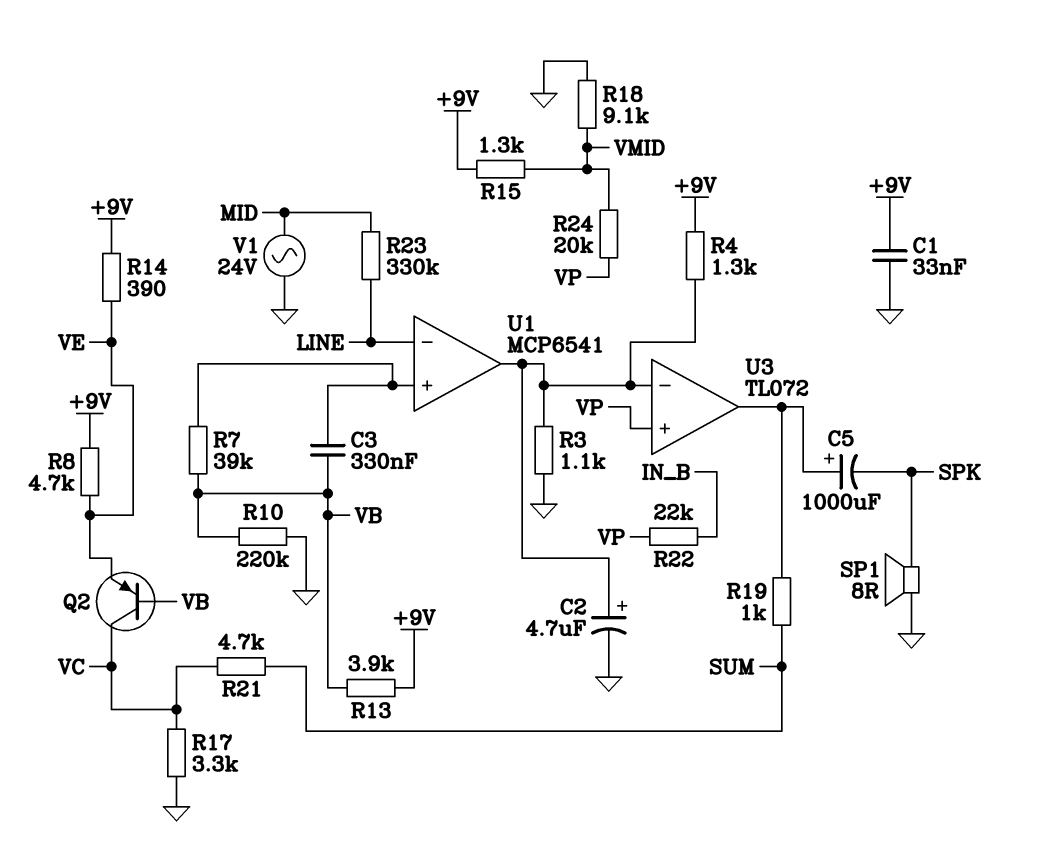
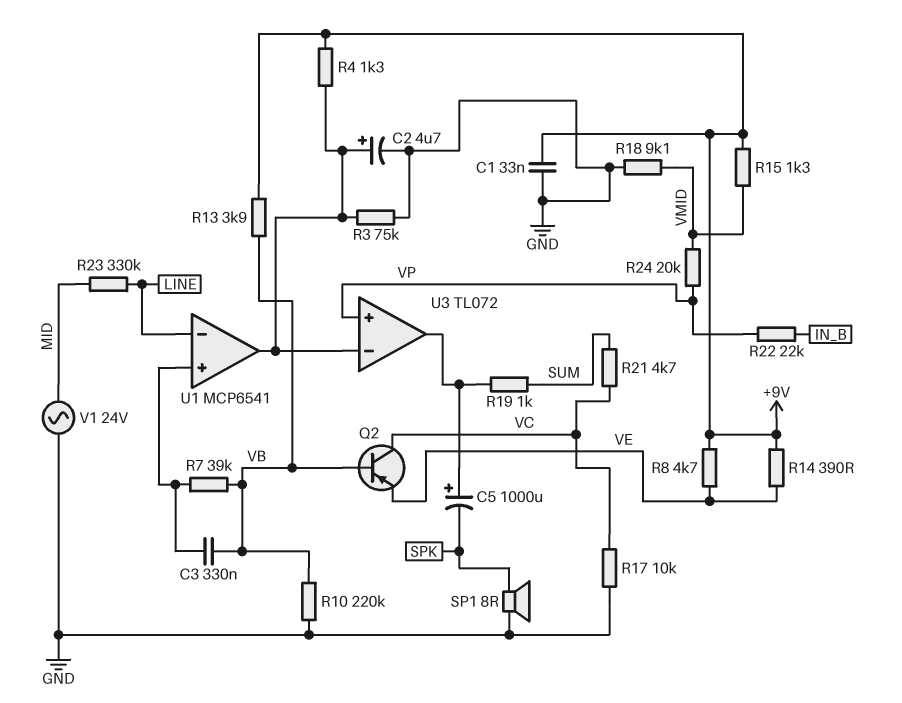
R3: 1.1k (GND, U1/out) -> 75k (GND, U1/out)
R17: 3.3k (GND, VC) -> 10k (GND, VC)

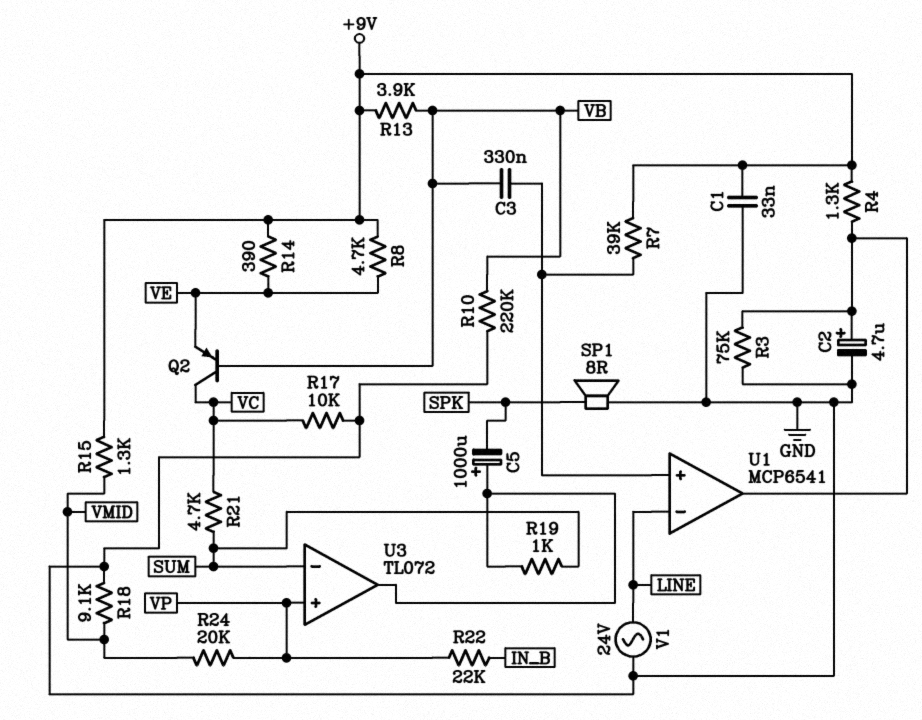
R7: 39k (U1/in+, VB) -> 39k (+9V, U1/in+)
R23: 330k (LINE, MID) -> none
U3 pin in-: U1/out -> SUM
V1: AC 24V (GND, MID) -> AC 24V (GND, LINE)

